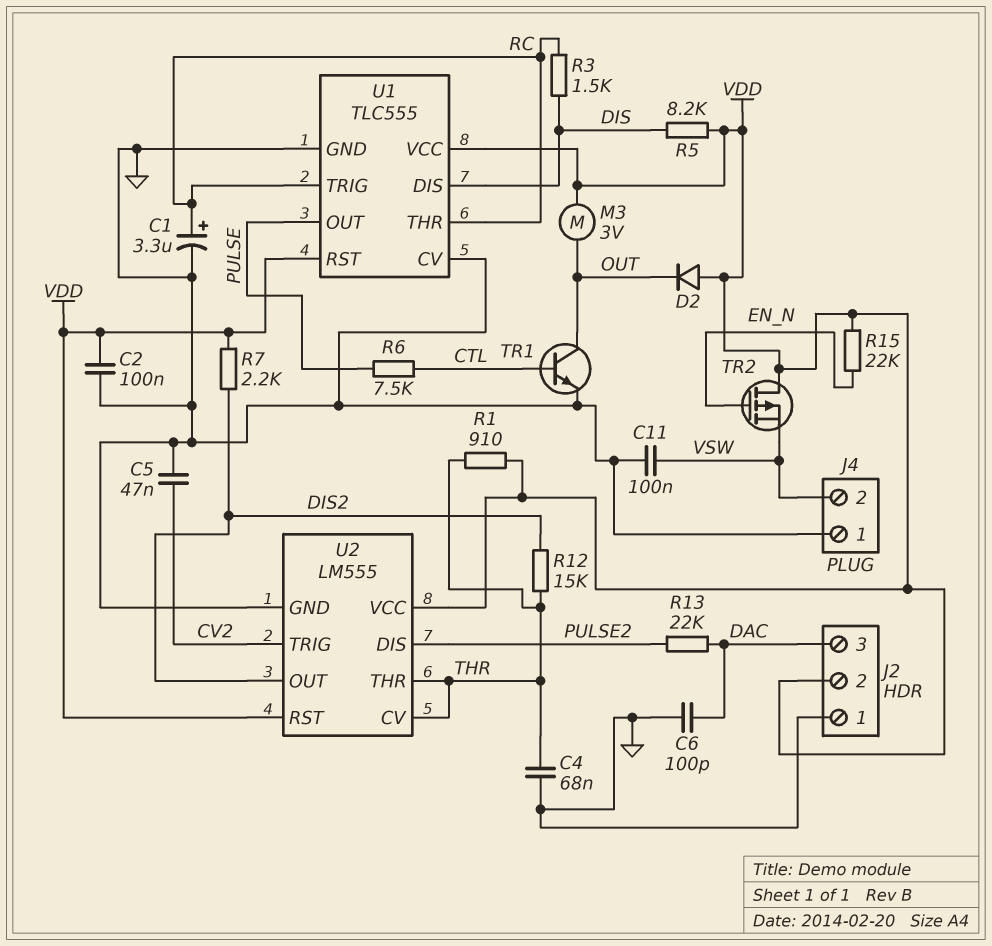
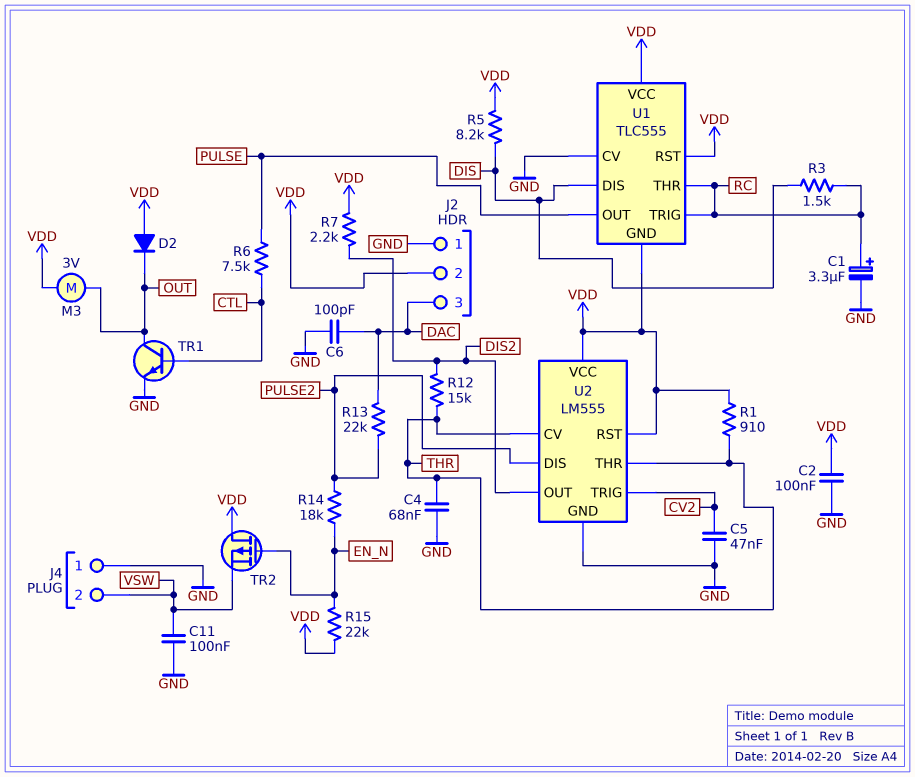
R14: none -> 18k (EN_N, PULSE2)
U1 pin GND: GND -> VDD

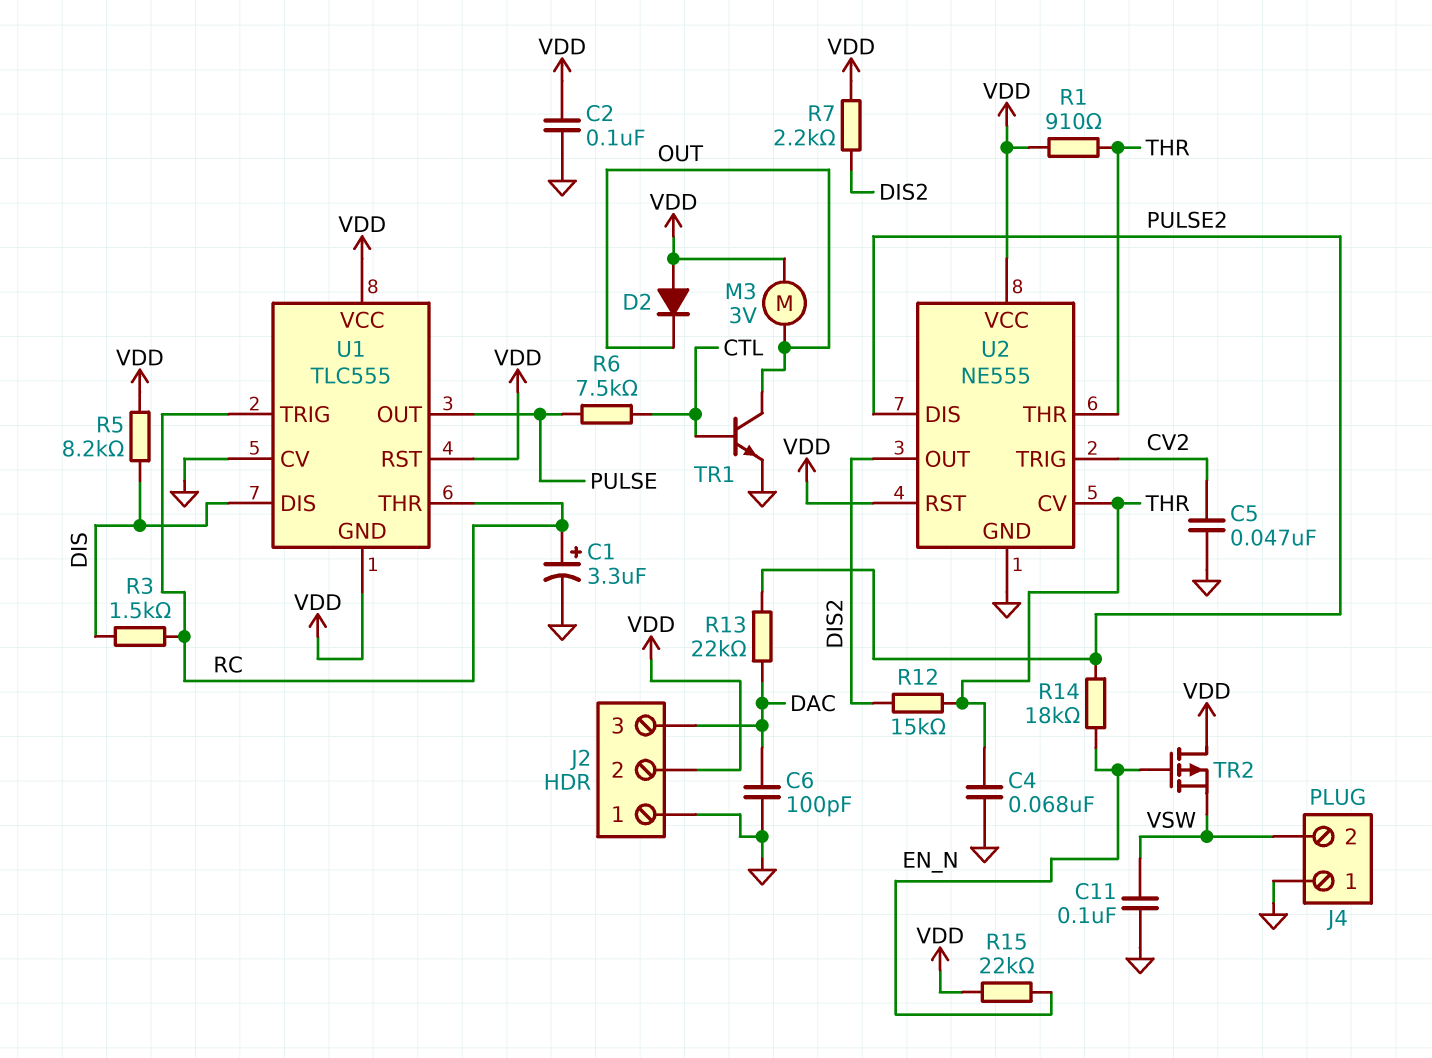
U2: LM555 -> NE555

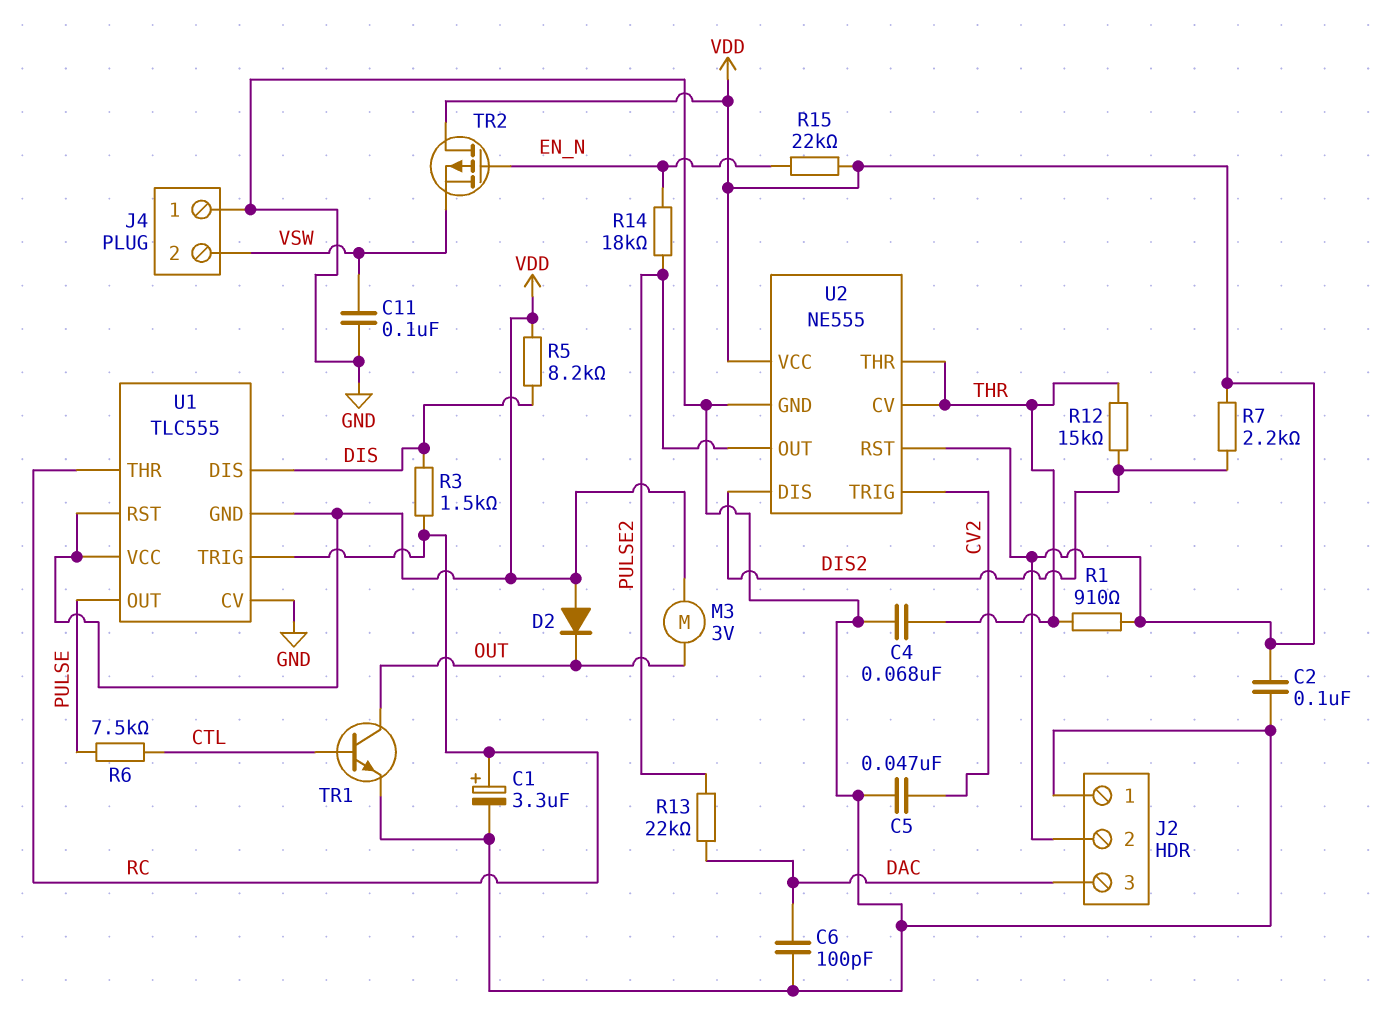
U2 pin DIS: PULSE2 -> DIS2
U2 pin OUT: DIS2 -> PULSE2

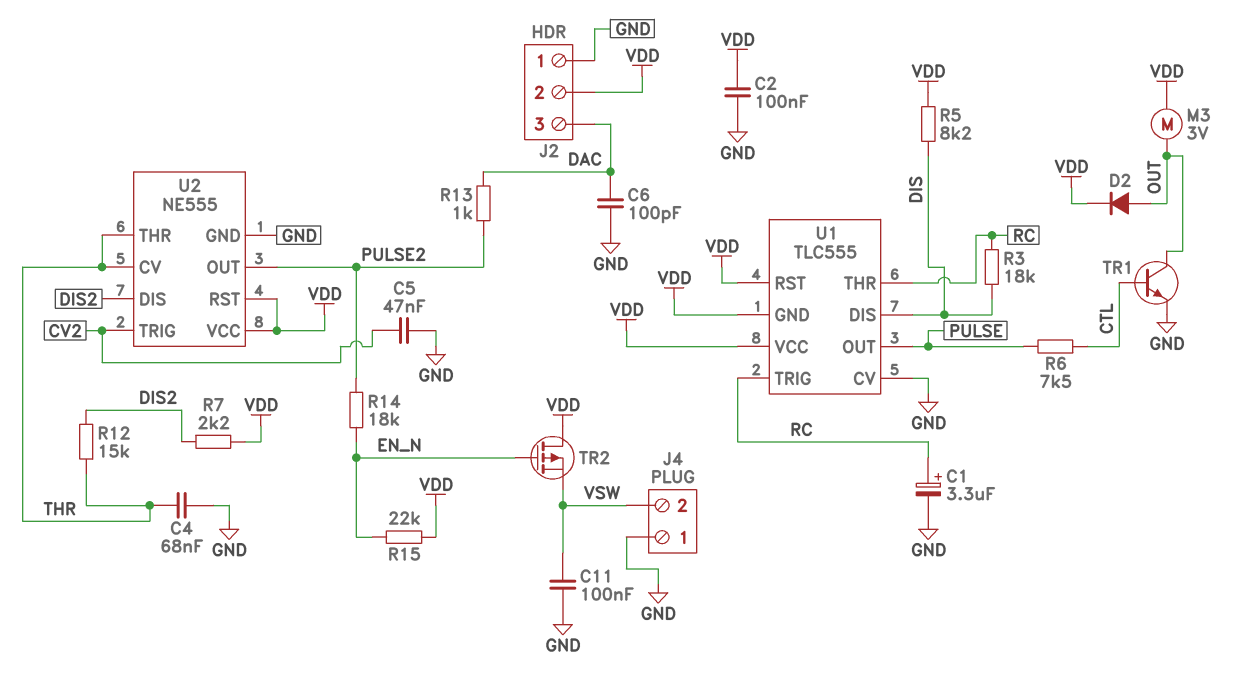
D2: diode (A VDD, K OUT) -> diode (A OUT, K VDD)
R1: 910 (THR, VDD) -> none
R3: 1.5k (DIS, RC) -> 18k (DIS, RC)
R13: 22k (DAC, PULSE2) -> 1k (DAC, PULSE2)

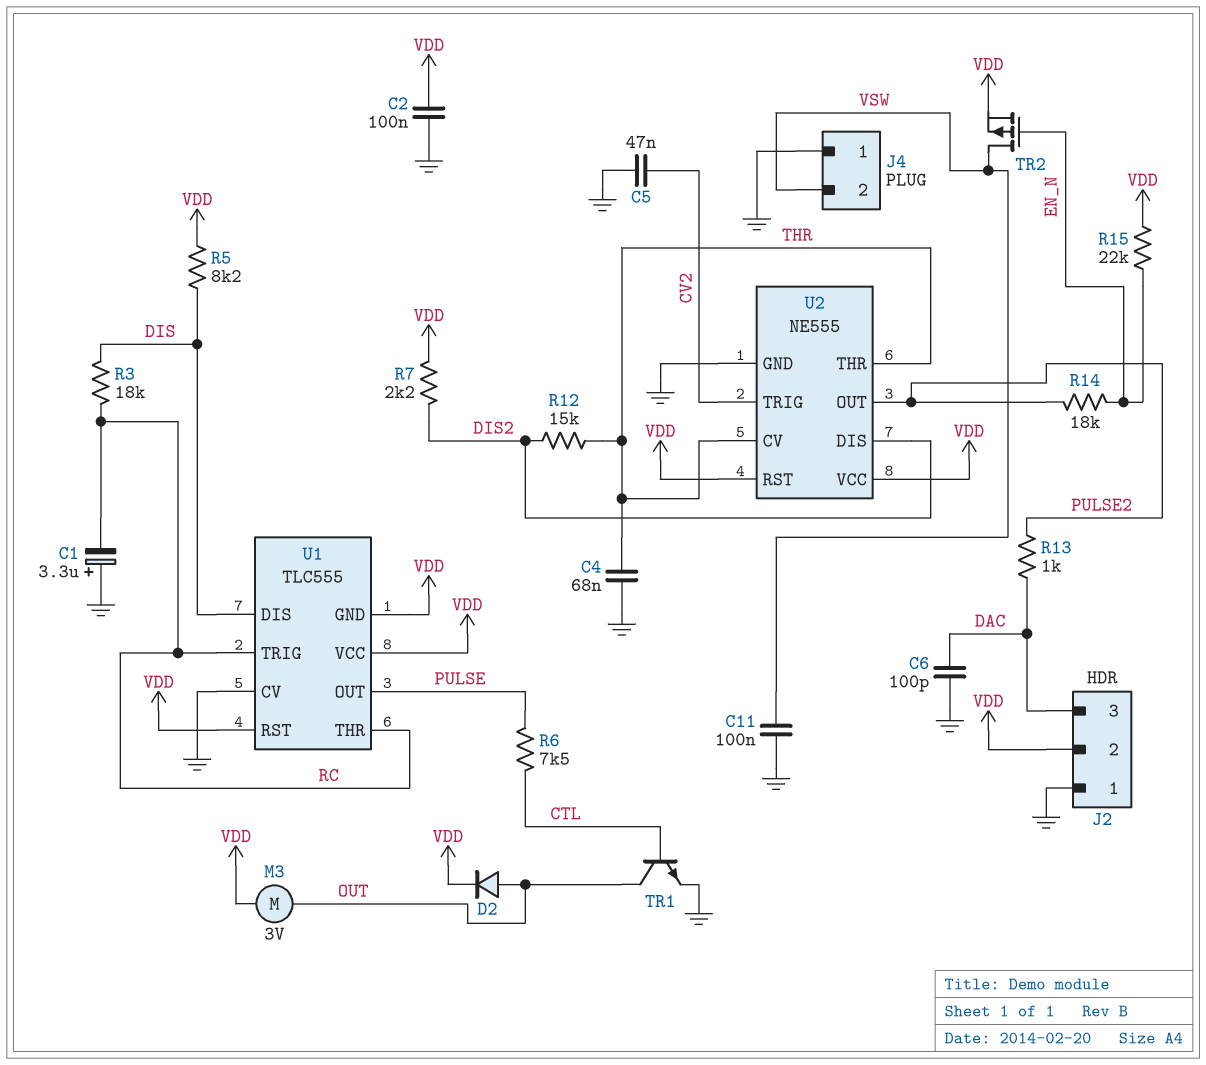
C1: 3.3uF (plus RC, minus GND) -> 3.3uF (plus GND, minus RC)
TR2: PMOS (G EN_N, D VDD, S VSW) -> PMOS (G EN_N, D VSW, S VDD)

